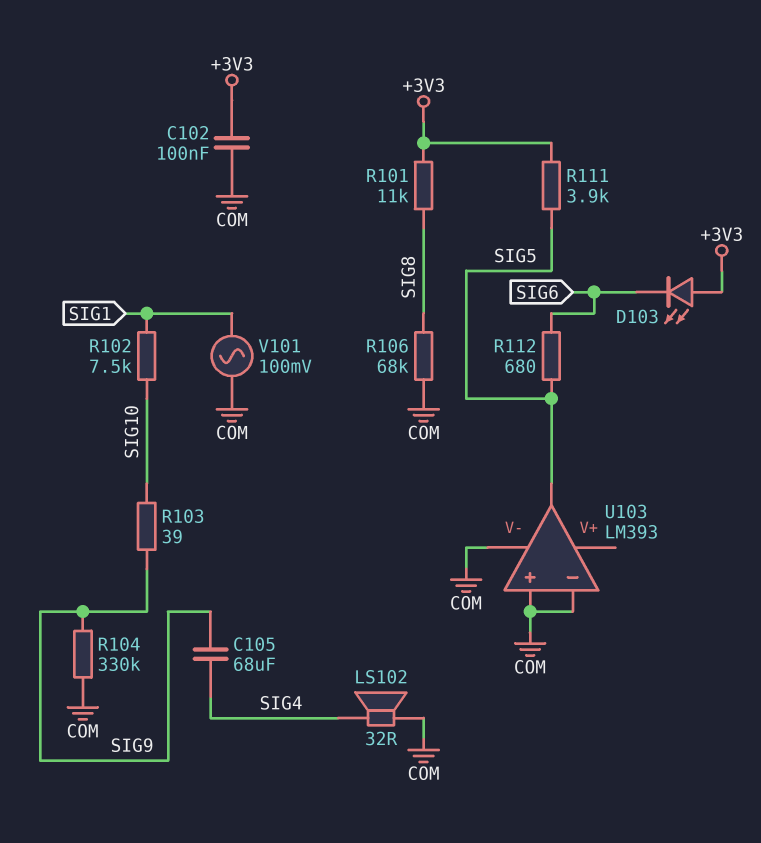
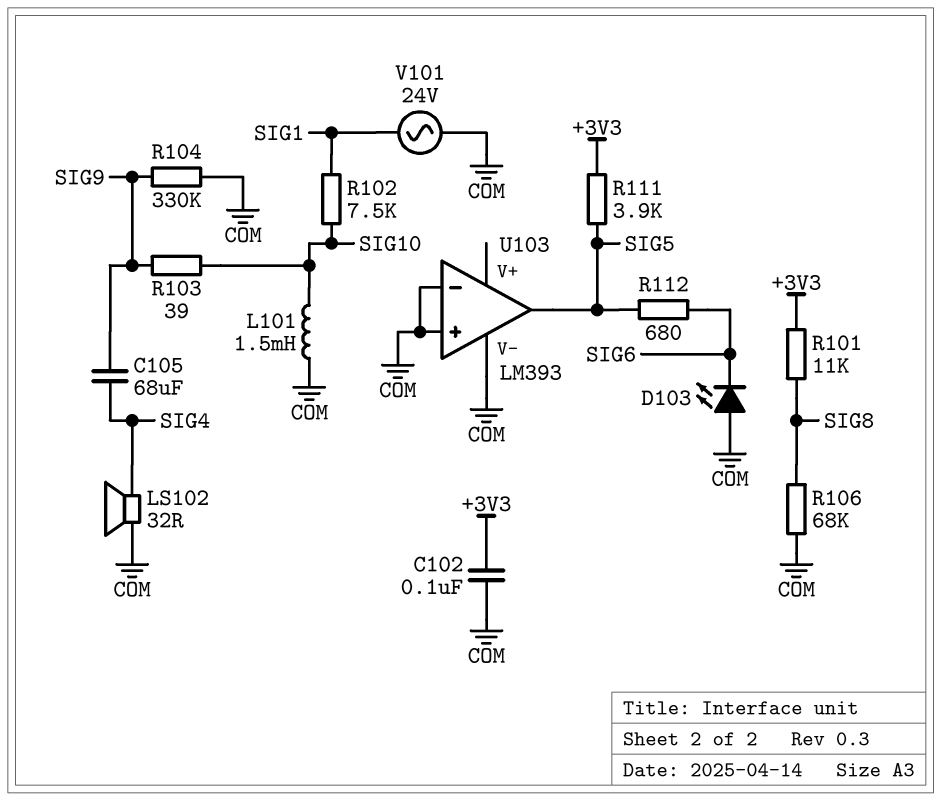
D103: LED (A +3V3, K SIG6) -> LED (A COM, K SIG6)
L101: none -> 1.5mH (COM, SIG10)
V101: AC 100mV (COM, SIG1) -> AC 24V (COM, SIG1)

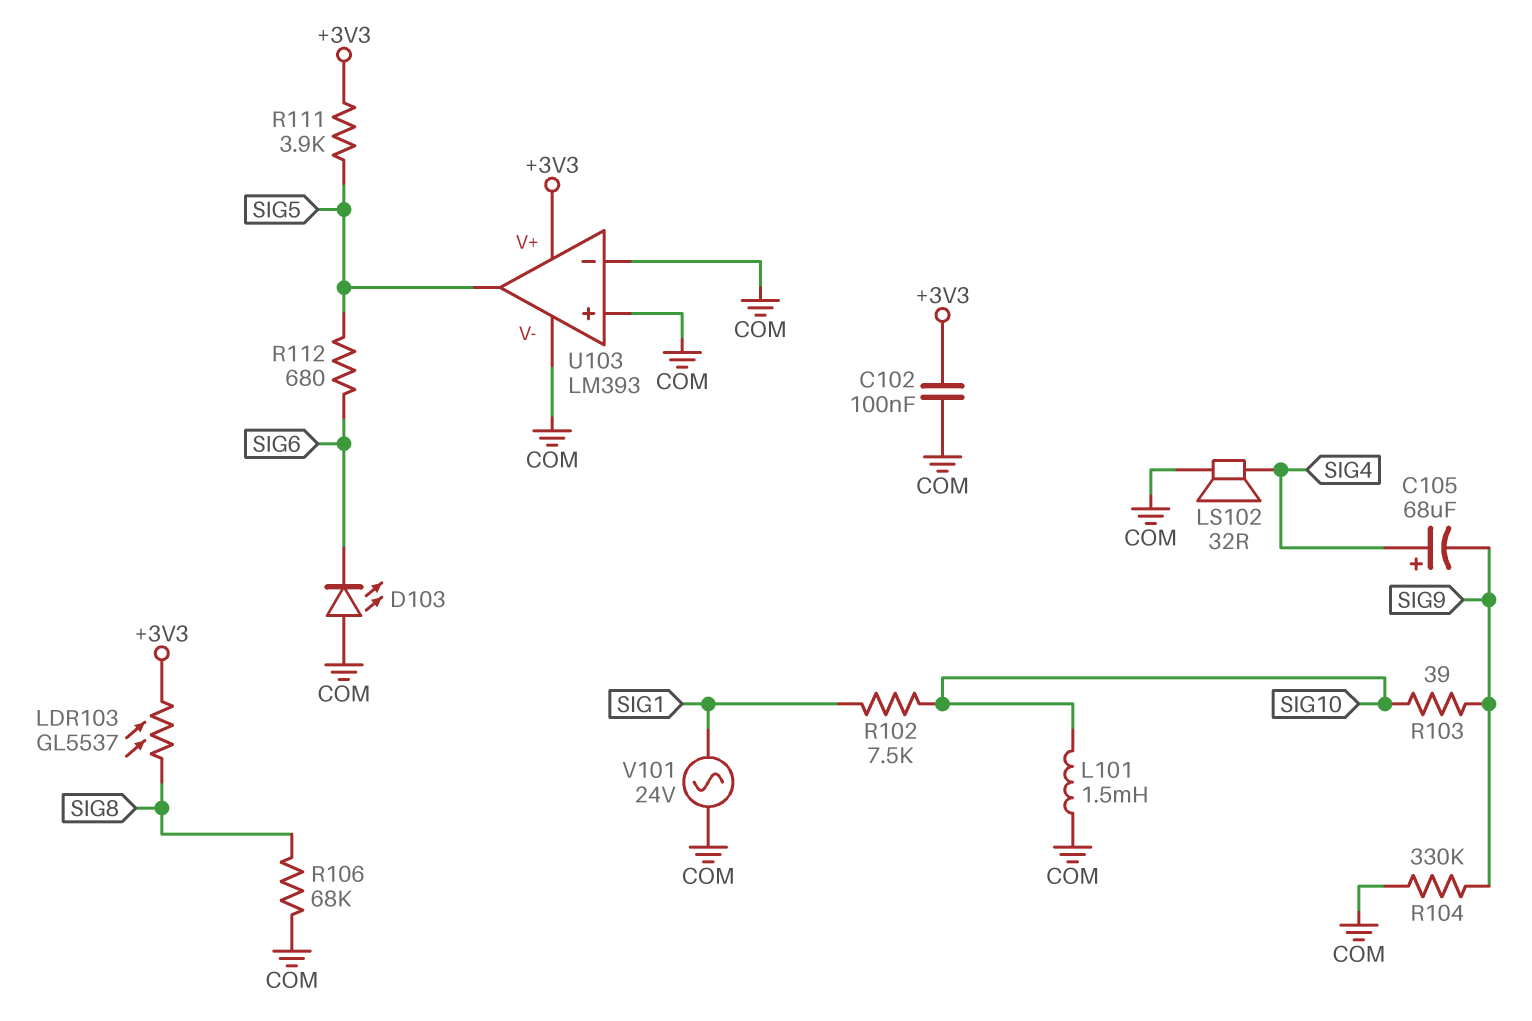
C105: 68uF (SIG4, SIG9) -> 68uF (plus SIG4, minus SIG9)
LDR103: none -> GL5537 (+3V3, SIG8)
R101: 11k (+3V3, SIG8) -> none
U103 pin V+: none -> +3V3

